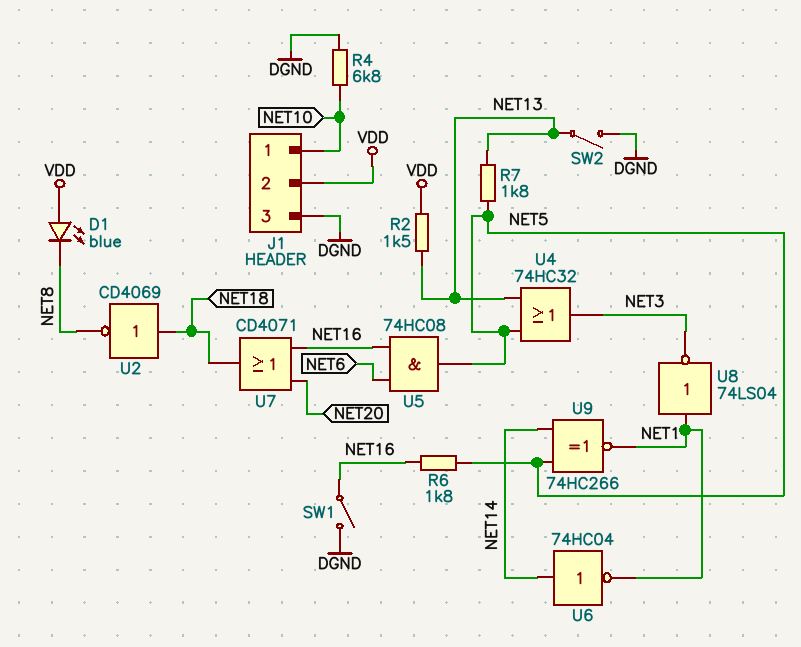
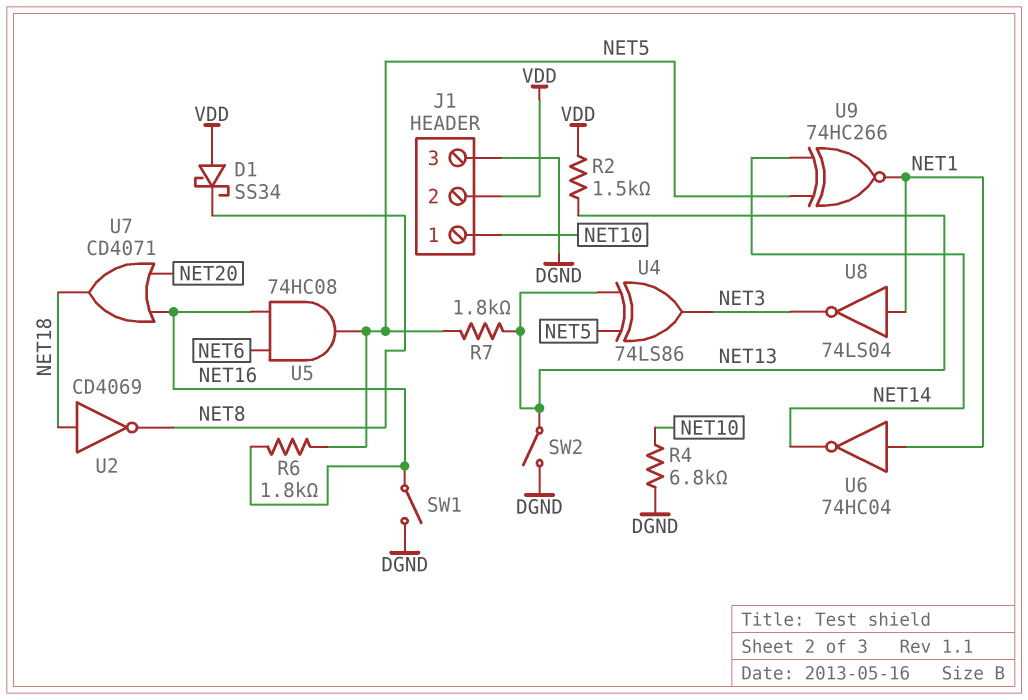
D1: LED blue (A VDD, K NET8) -> schottky SS34 (A VDD, K NET8)
U4: OR 74HC32 (in NET5, in NET13, out NET3) -> XOR 74LS86 (in NET5, in NET13, out NET3)
U6: NOT 74HC04 (in NET14, out NET1) -> NOT 74HC04 (in NET1, out NET14)

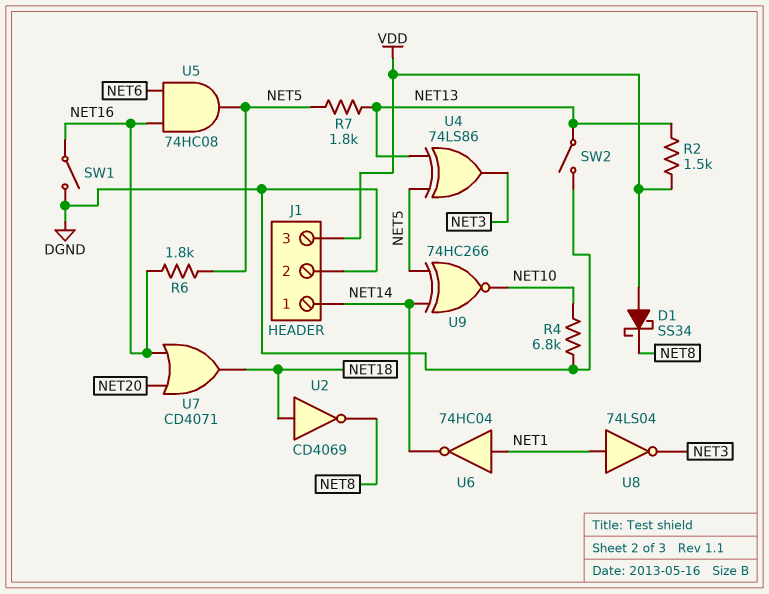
J1 pin 1: NET10 -> NET14
J1 pin 2: VDD -> DGND
J1 pin 3: DGND -> VDD
U9: XNOR 74HC266 (in NET5, in NET14, out NET1) -> XNOR 74HC266 (in NET5, in NET14, out NET10)

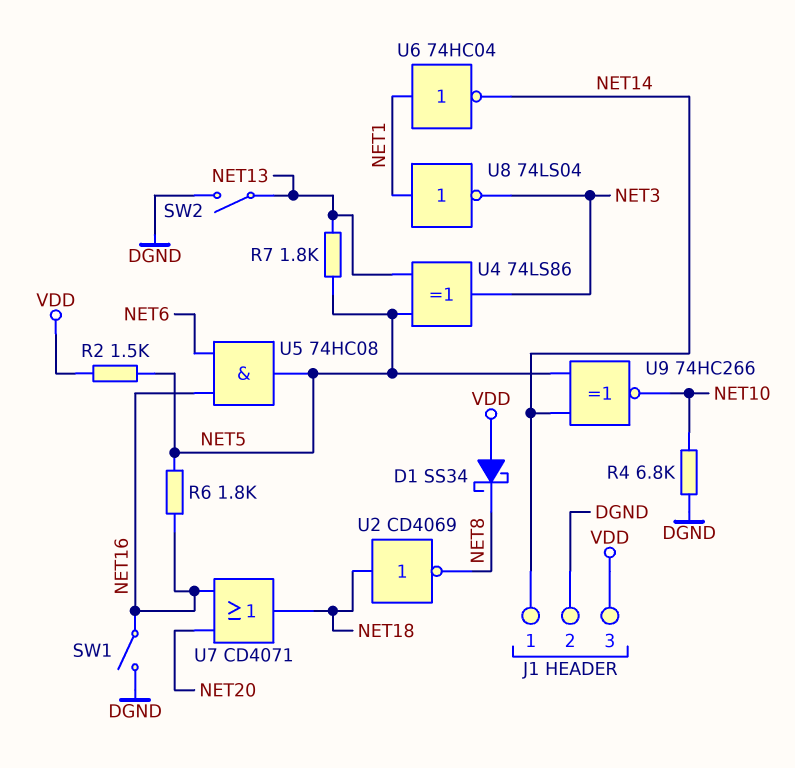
R2: 1.5k (NET13, VDD) -> 1.5k (NET5, VDD)

